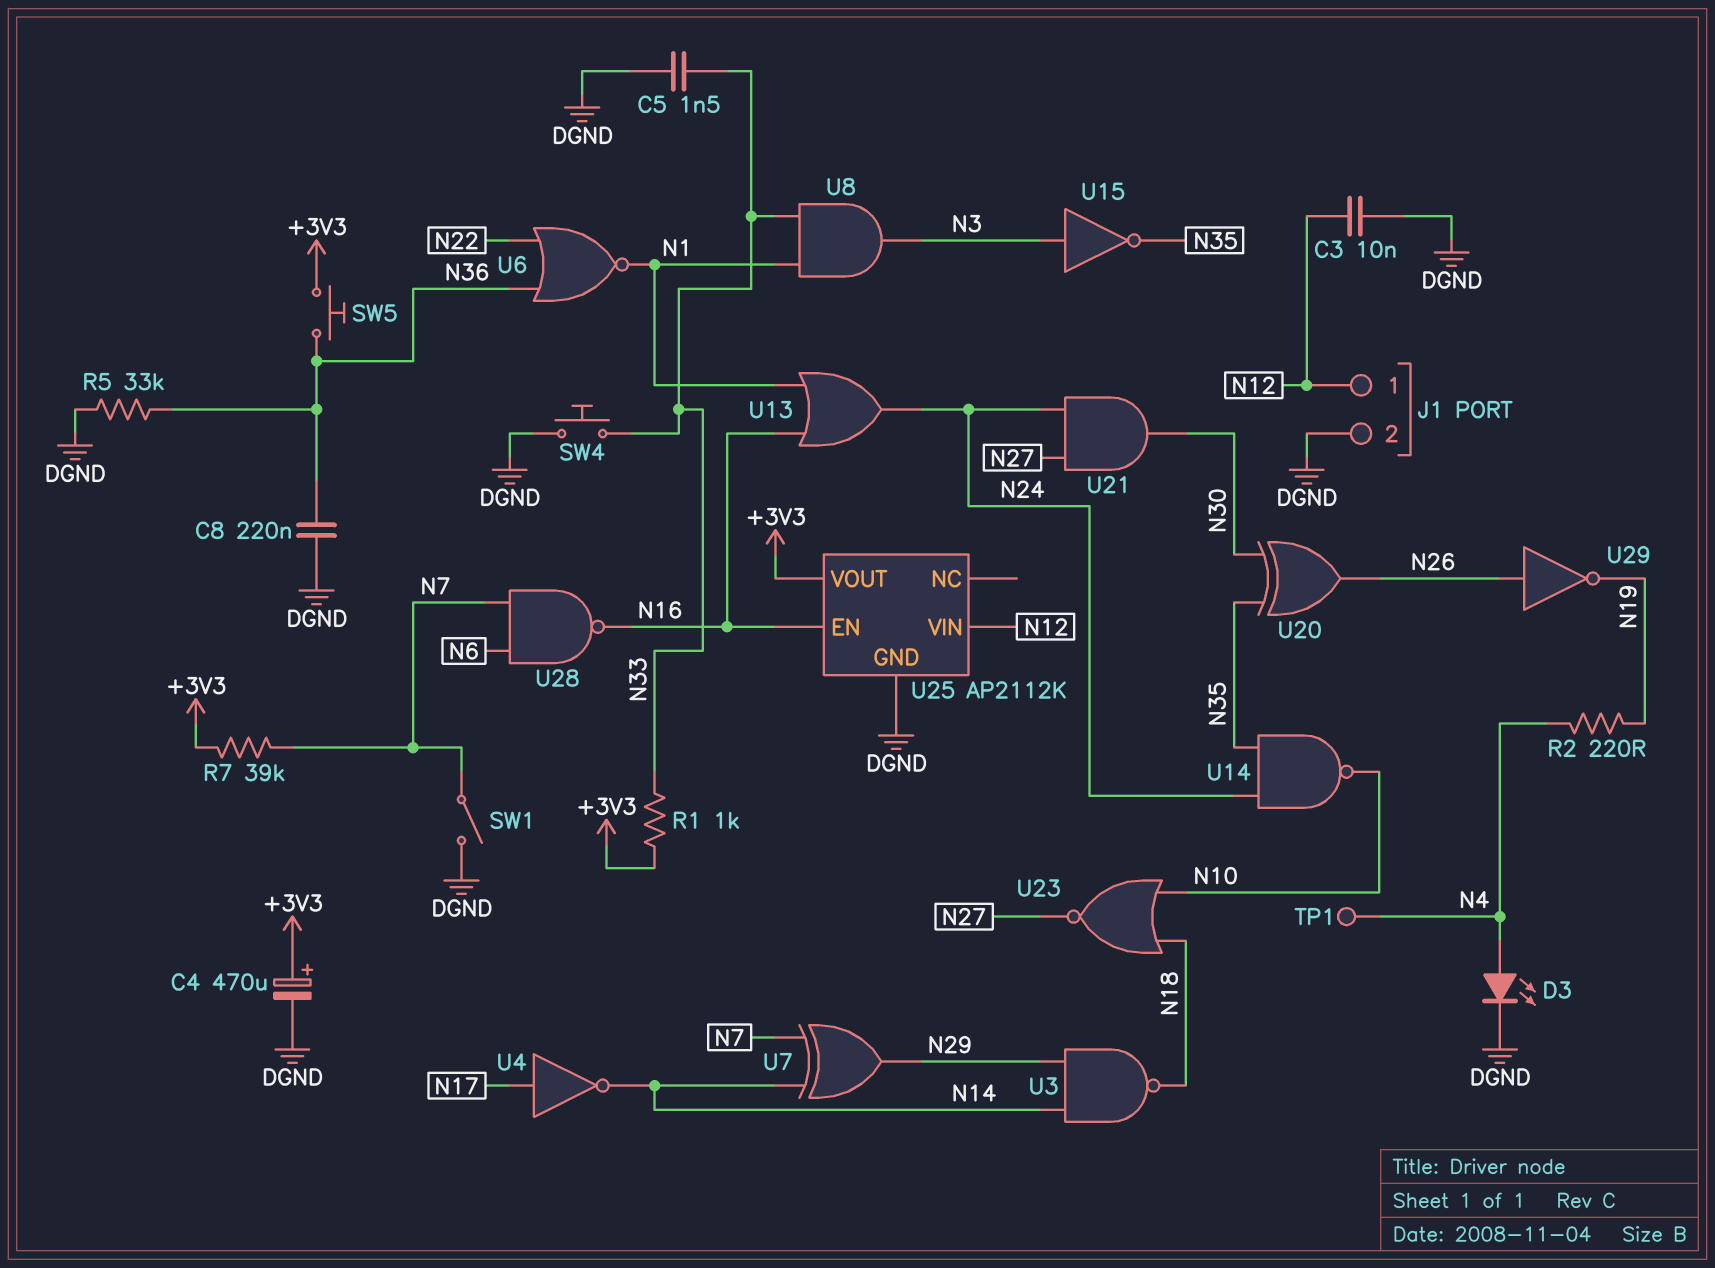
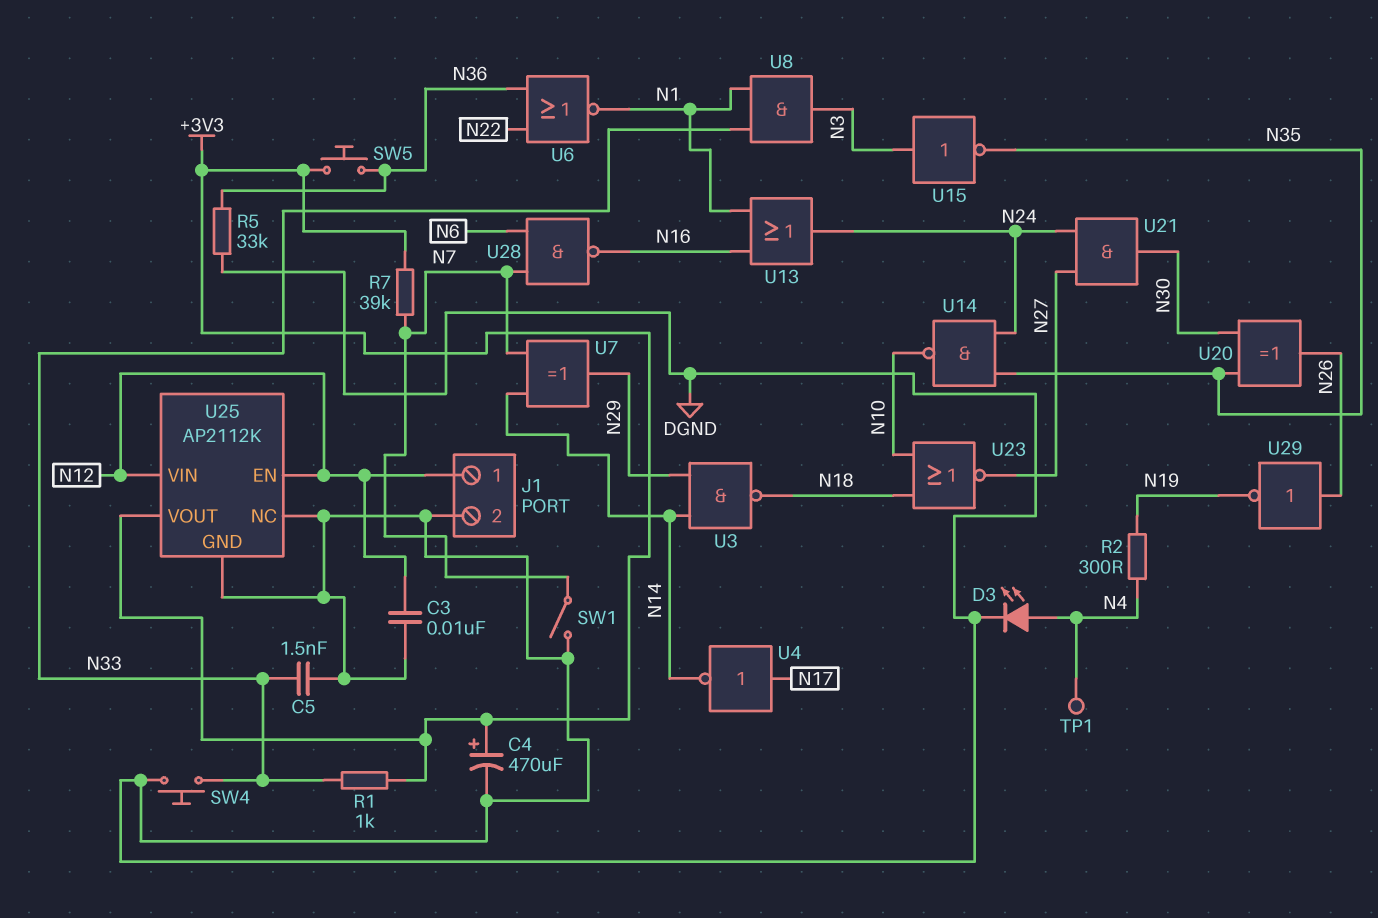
C8: 220nF (DGND, N36) -> none
R2: 220 (N4, N19) -> 300 (N4, N19)
U25 pin EN: N16 -> N12
U25 pin NC: none -> DGND

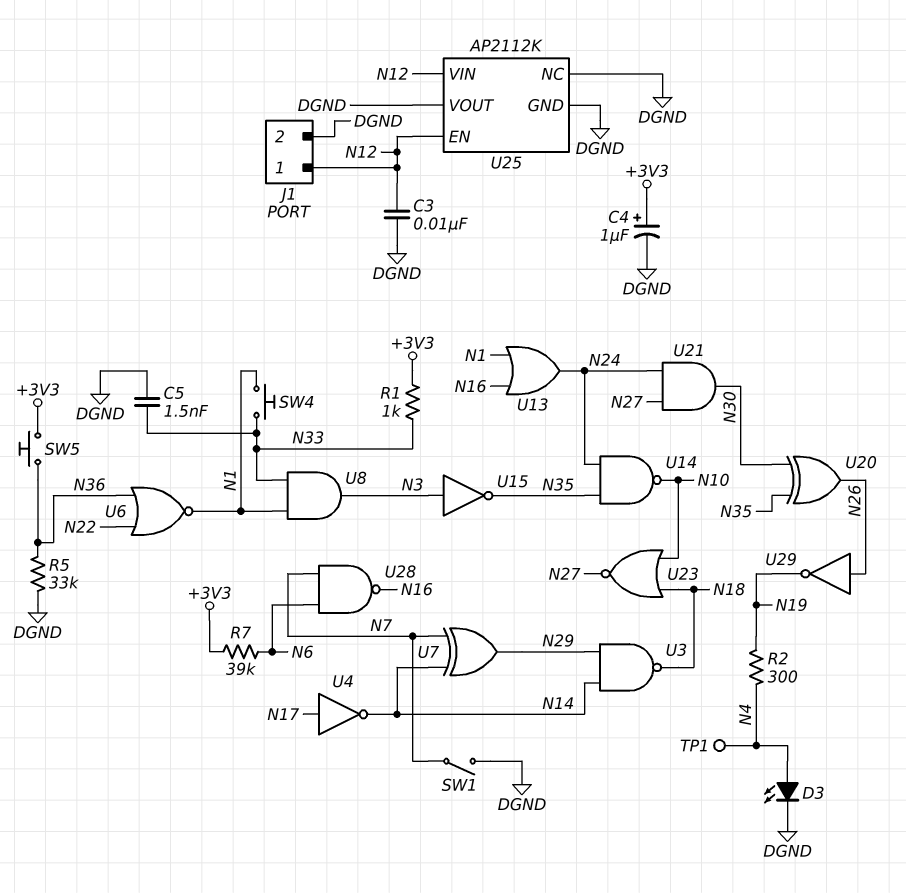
C4: 470uF (plus +3V3, minus DGND) -> 1uF (plus +3V3, minus DGND)
R7: 39k (+3V3, N7) -> 39k (+3V3, N6)
SW4: button (DGND, N33) -> button (N1, N33)
U25 pin VOUT: +3V3 -> DGND

